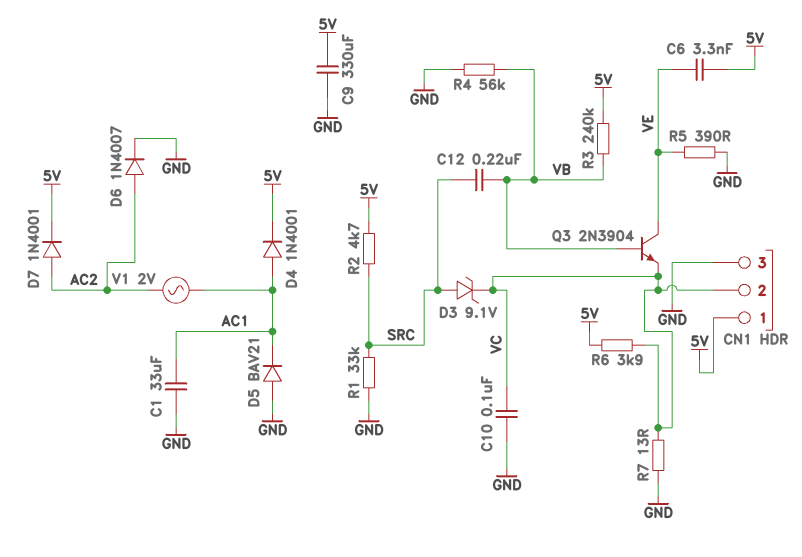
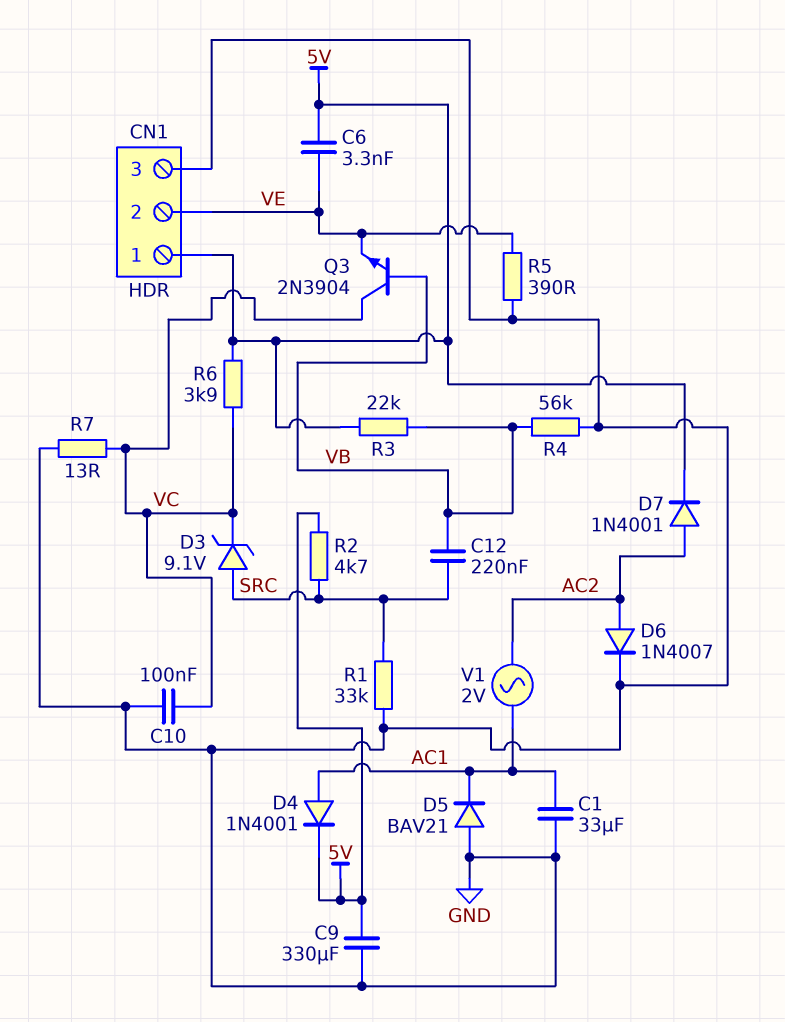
CN1 pin 2: VC -> VE
Q3: NPN 2N3904 (B VB, C VE, E VC) -> NPN 2N3904 (B VB, C VC, E VE)
R3: 240k (5V, VB) -> 22k (5V, VB)

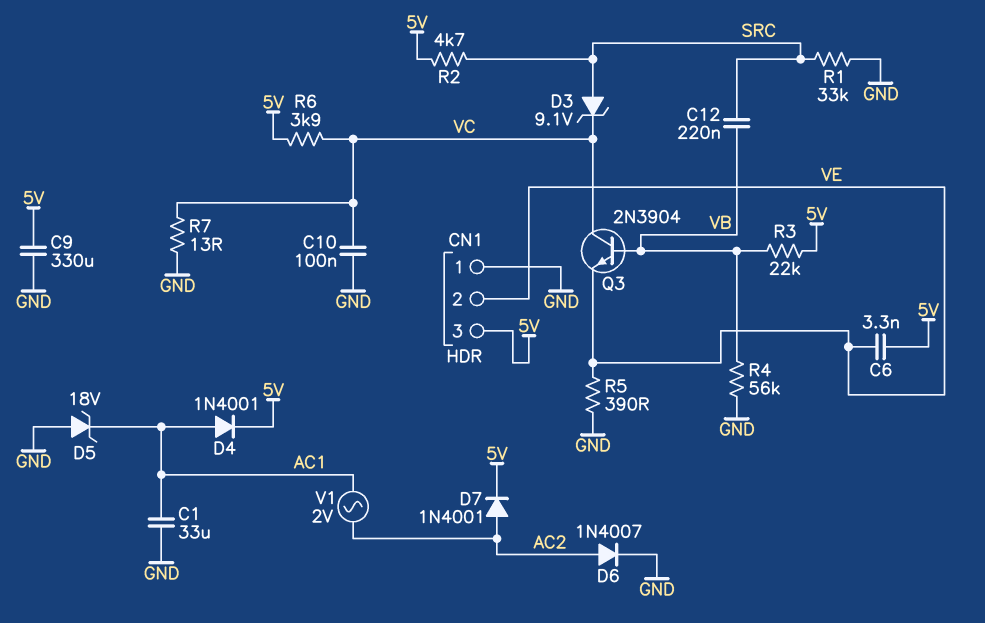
CN1 pin 1: 5V -> GND
CN1 pin 3: GND -> 5V
D5: diode BAV21 (A GND, K AC1) -> zener 18V (A GND, K AC1)

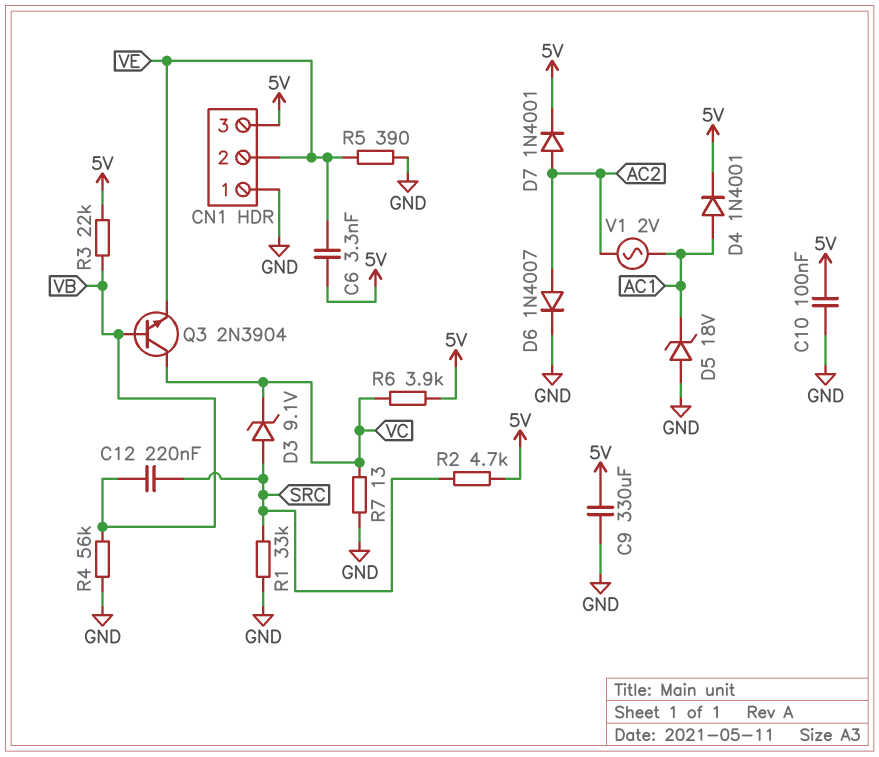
C1: 33uF (AC1, GND) -> none
C10: 100nF (GND, VC) -> 100nF (5V, GND)

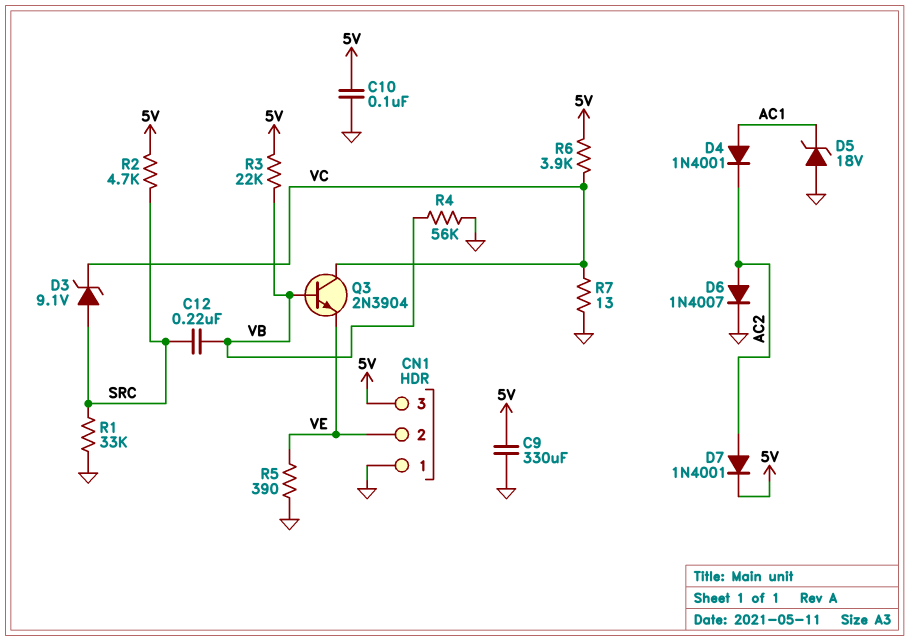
C6: 3.3nF (5V, VE) -> none
D4: diode 1N4001 (A AC1, K 5V) -> diode 1N4001 (A AC1, K AC2)
V1: AC 2V (AC1, AC2) -> none

